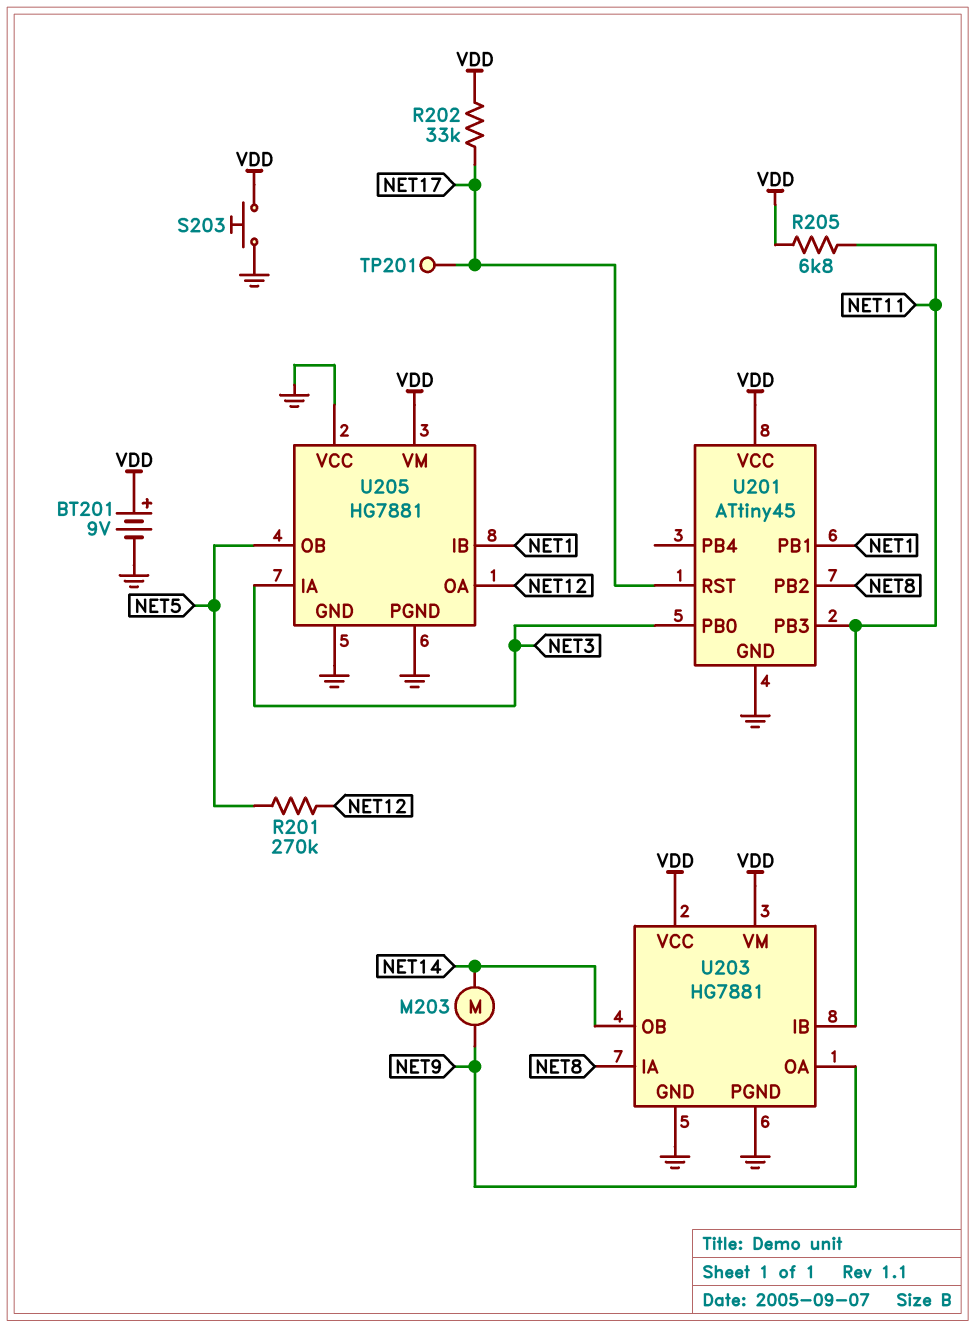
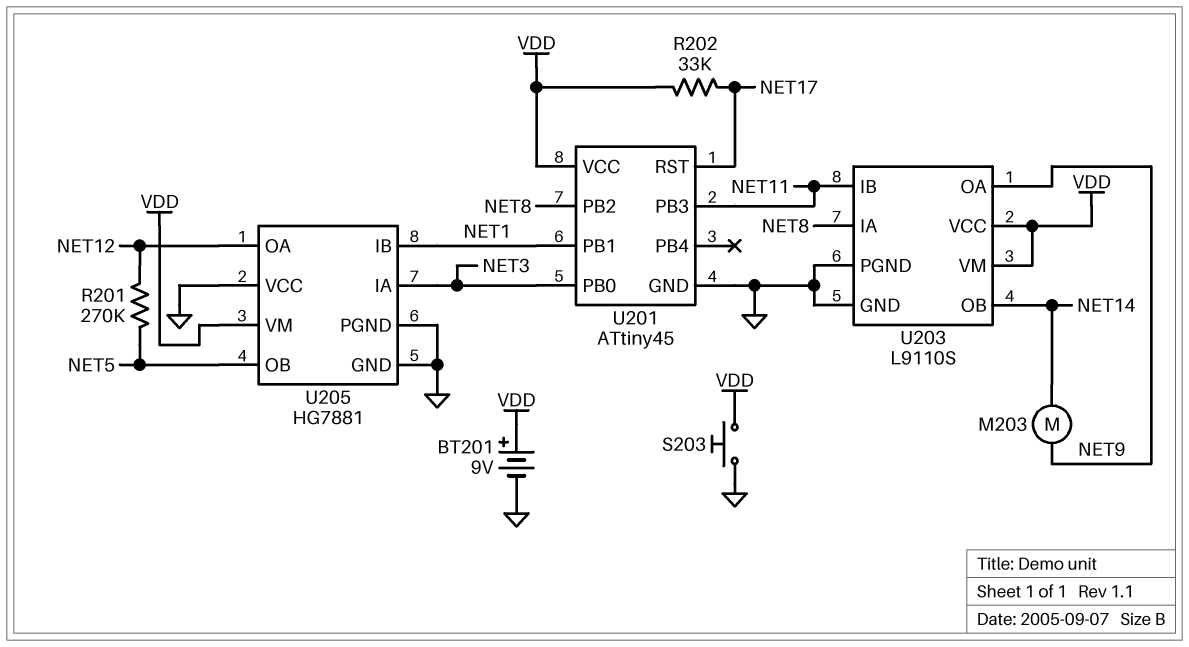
R205: 6.8k (NET11, VDD) -> none
TP201: test point (NET17) -> none
U203: HG7881 -> L9110S

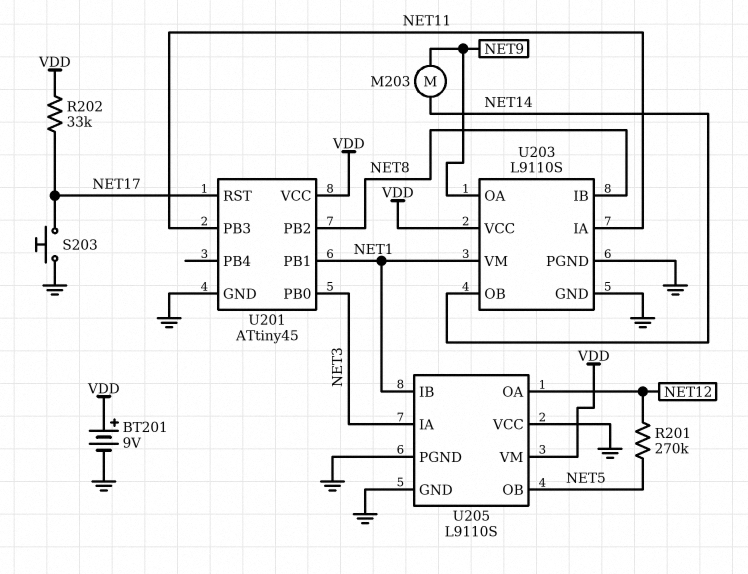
S203: button (GND, VDD) -> button (GND, NET17)
U203 pin IA: NET8 -> NET11
U203 pin IB: NET11 -> NET8
U203 pin VM: VDD -> NET1
U205: HG7881 -> L9110S

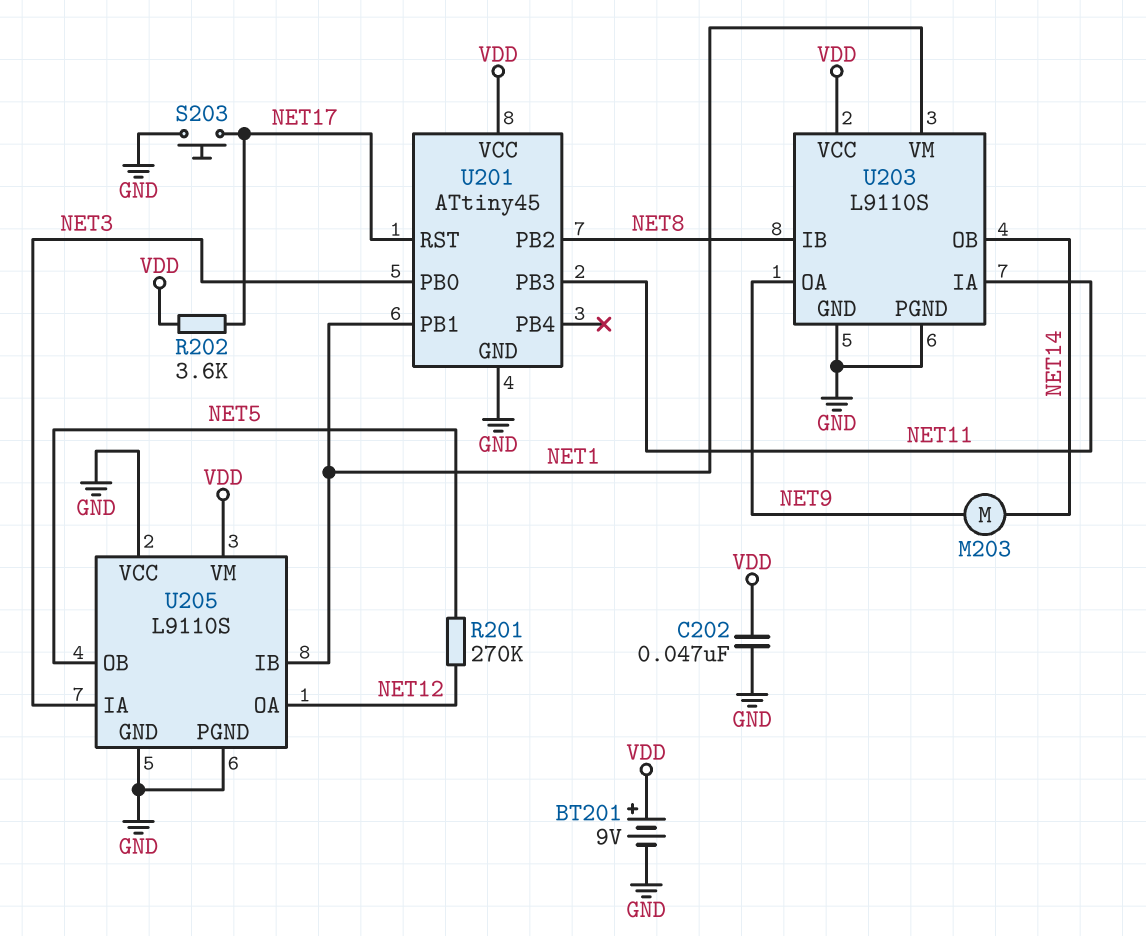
C202: none -> 47nF (GND, VDD)
R202: 33k (NET17, VDD) -> 3.6k (NET17, VDD)

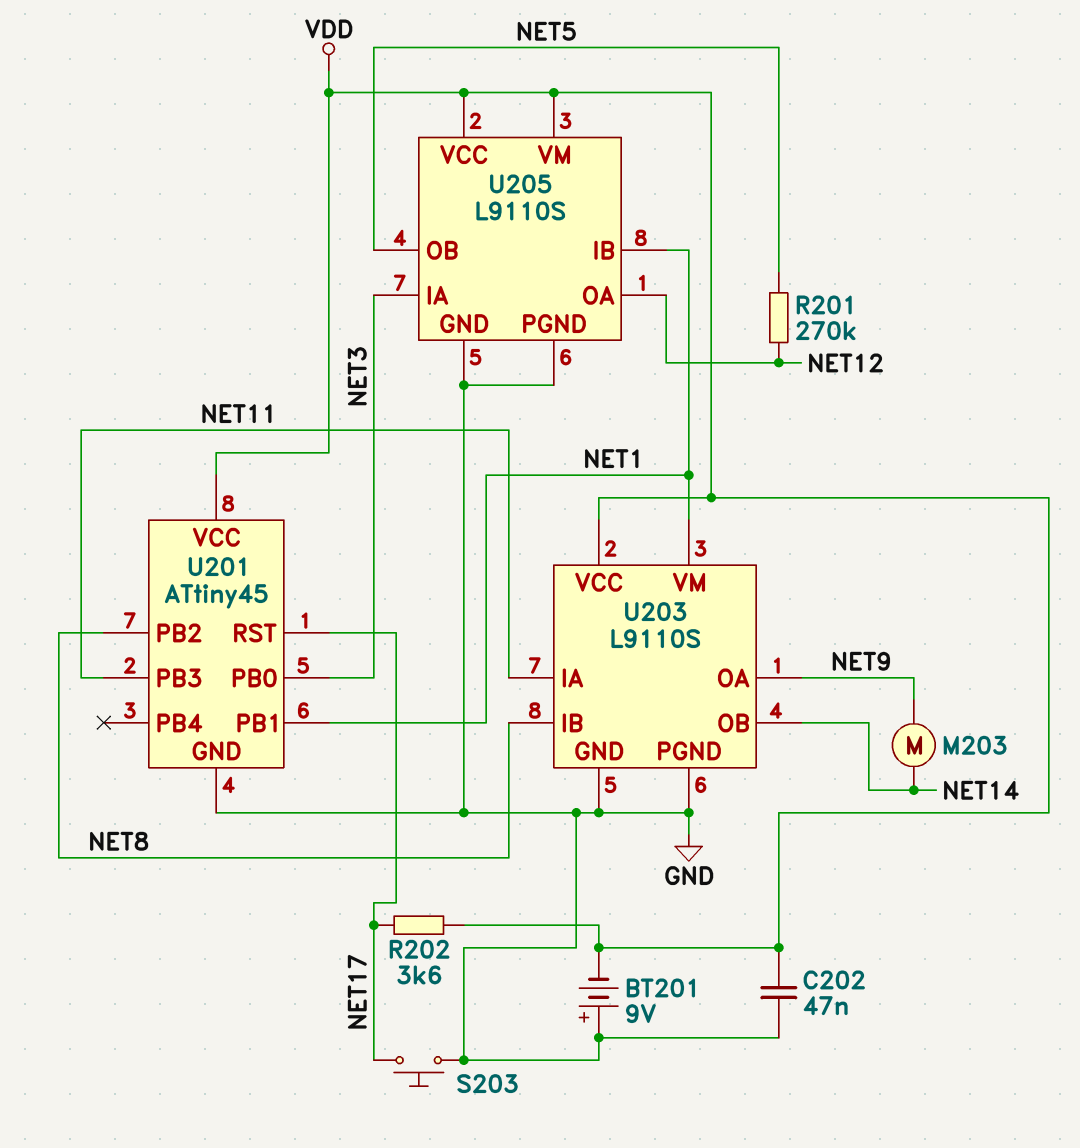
BT201: 9V (plus VDD, minus GND) -> 9V (plus GND, minus VDD)
U205 pin VCC: GND -> VDD

